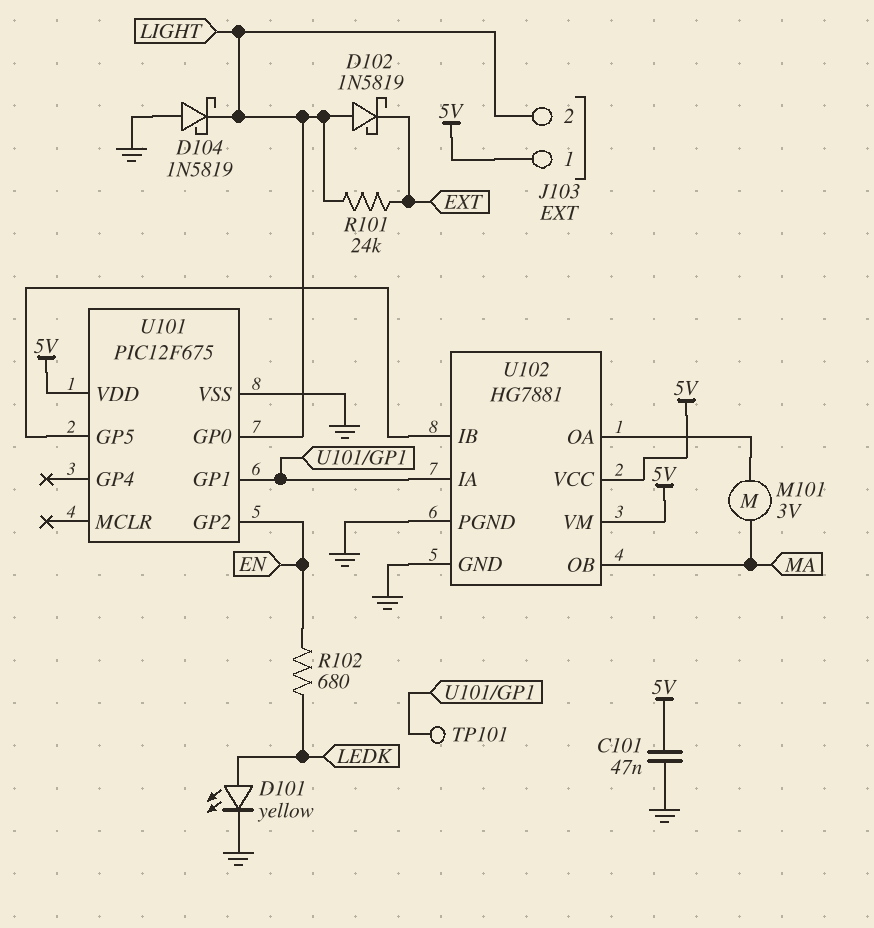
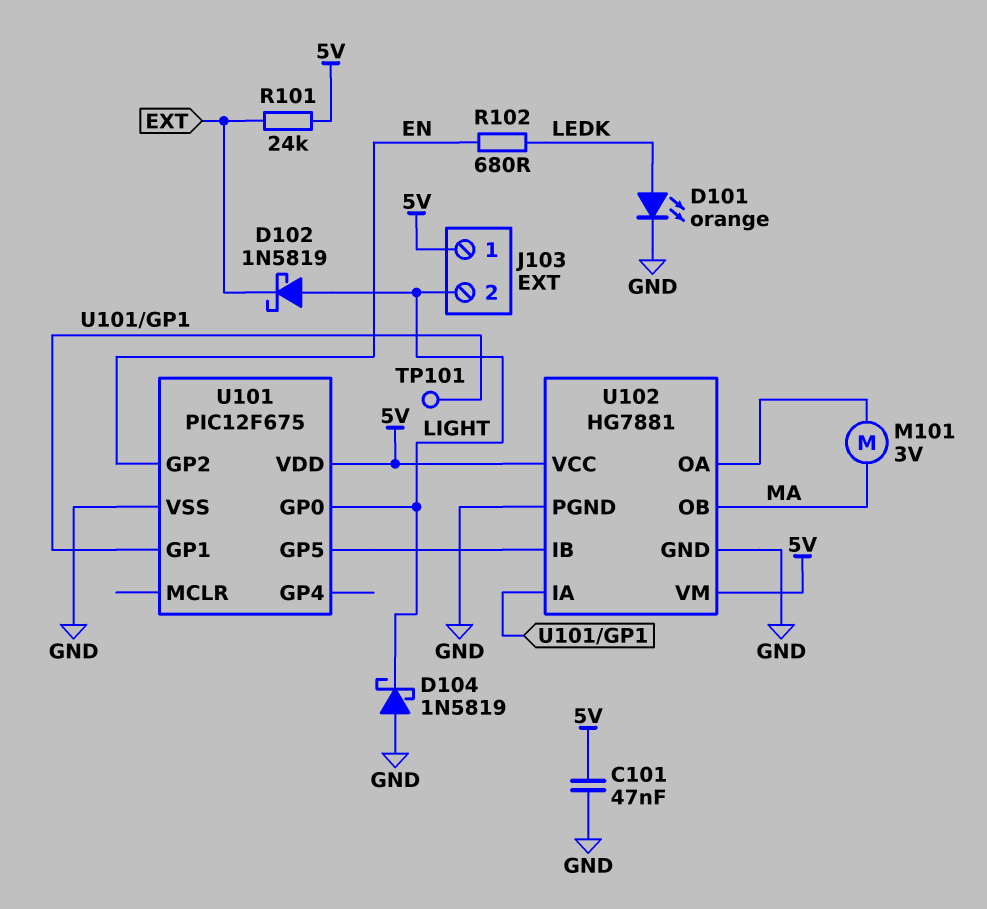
D101: LED yellow (A LEDK, K GND) -> LED orange (A LEDK, K GND)
R101: 24k (EXT, LIGHT) -> 24k (5V, EXT)

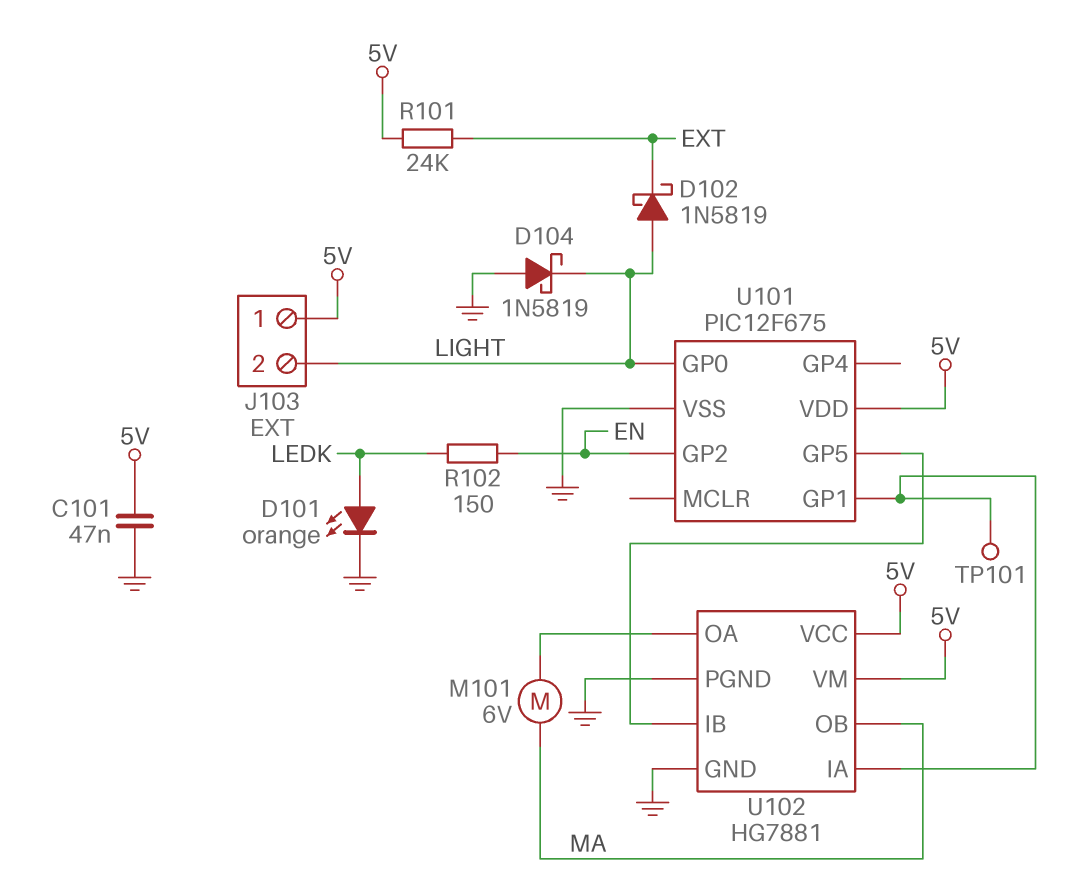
M101: motor 3V (MA, U102/OA) -> motor 6V (MA, U102/OA)
R102: 680 (EN, LEDK) -> 150 (EN, LEDK)

